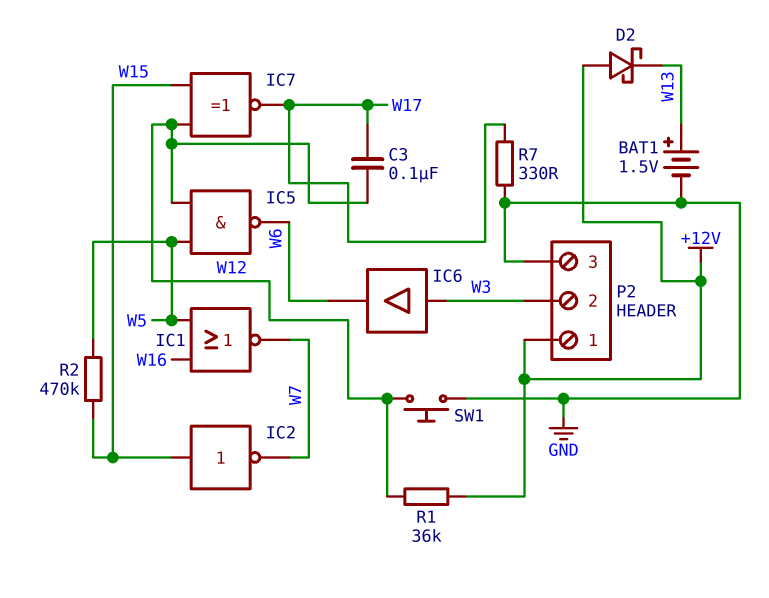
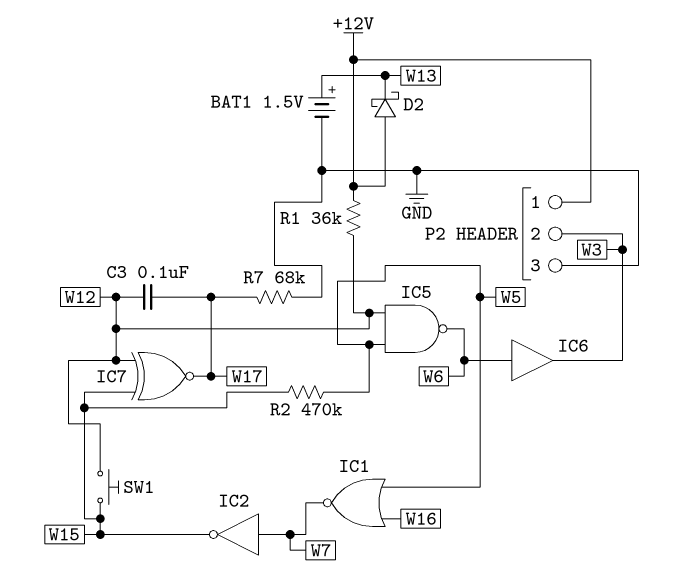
IC2: NOT (in W15, out W7) -> NOT (in W7, out W15)
IC6: buffer (in W3, out W6) -> buffer (in W6, out W3)
R7: 330 (GND, W17) -> 68k (GND, W17)
SW1: button (GND, W12) -> button (W12, W15)

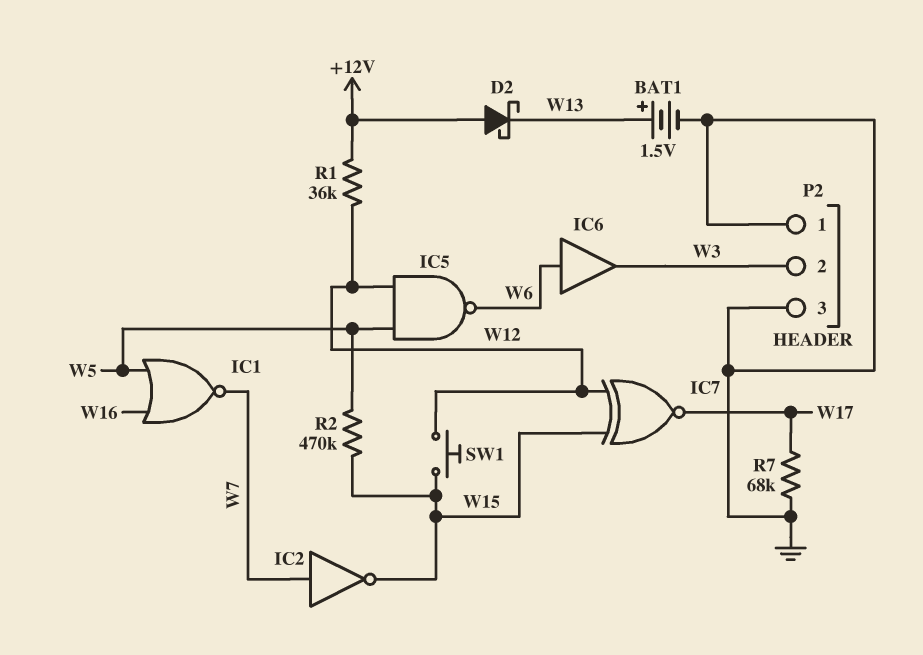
C3: 100nF (W12, W17) -> none
P2 pin 1: +12V -> GND

